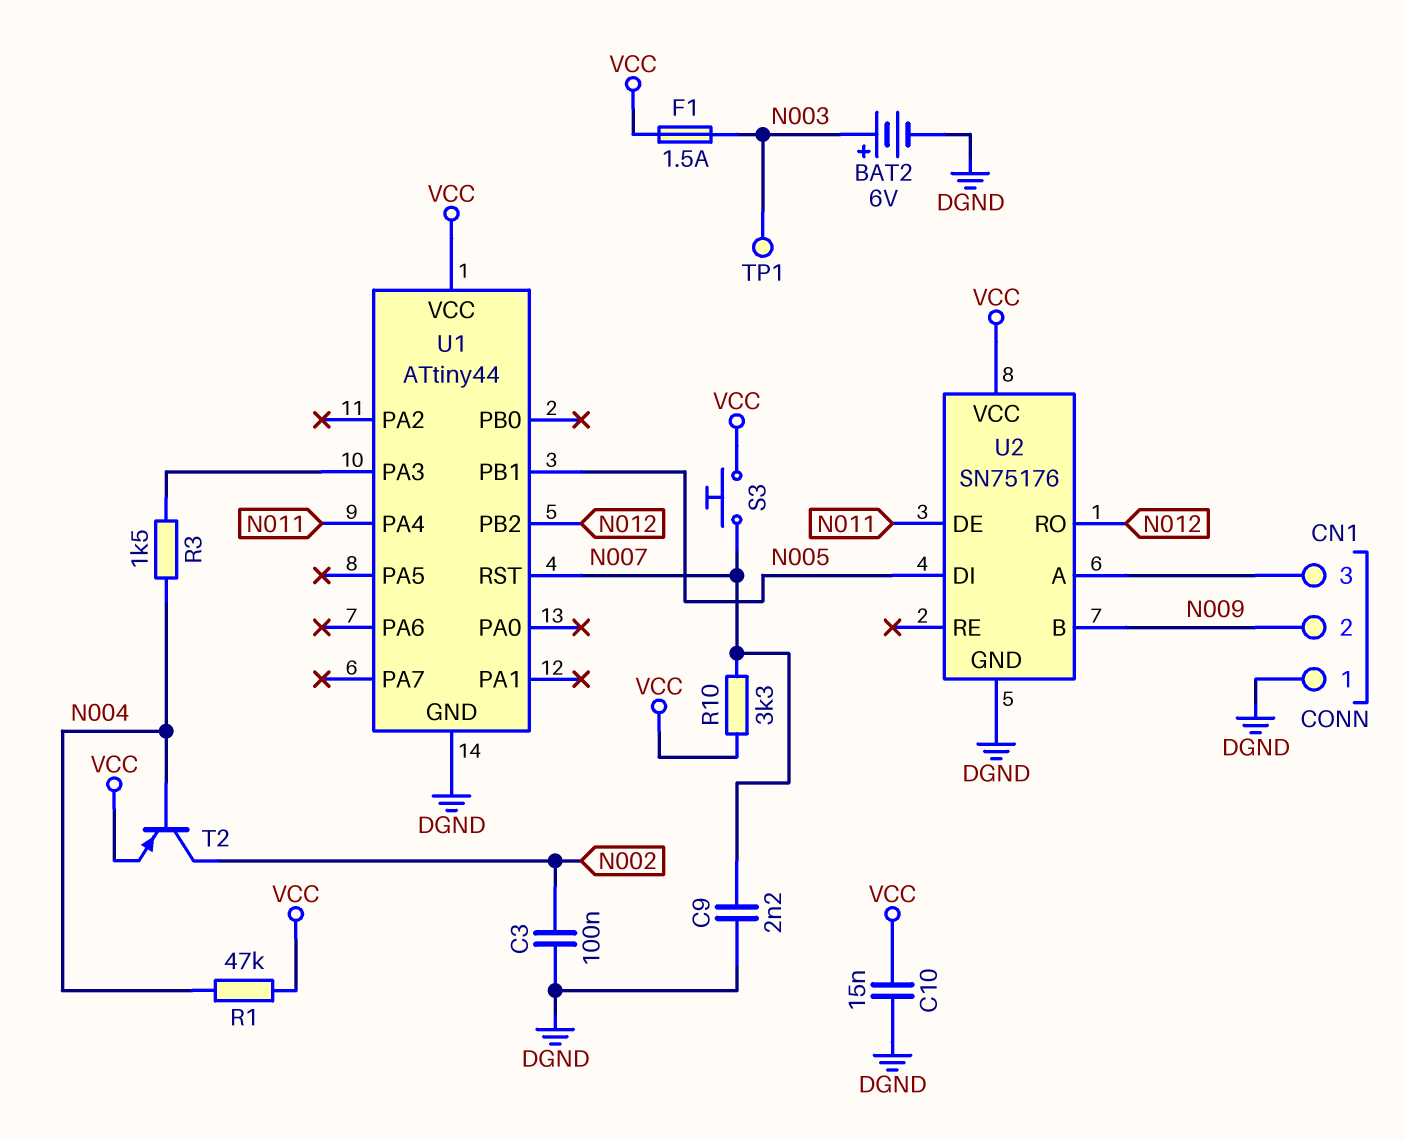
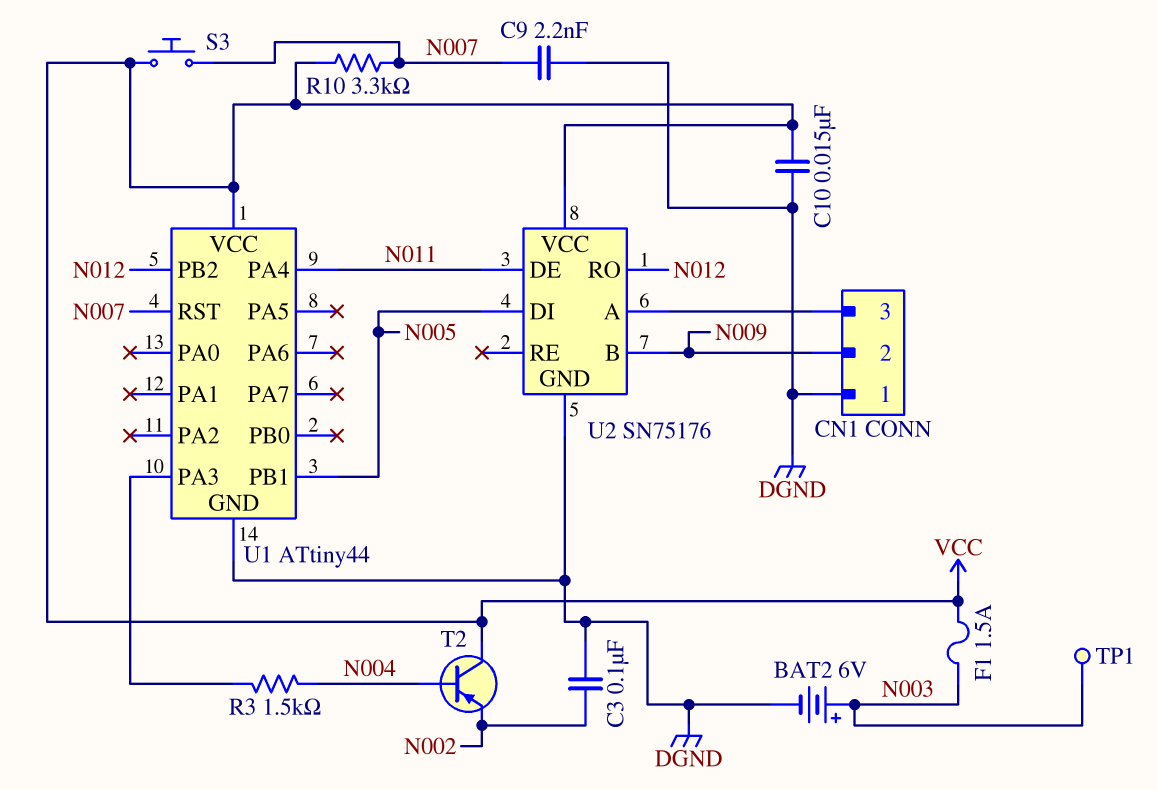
R1: 47k (N004, VCC) -> none
T2: PNP (B N004, C N002, E VCC) -> PNP (B N004, C VCC, E N002)

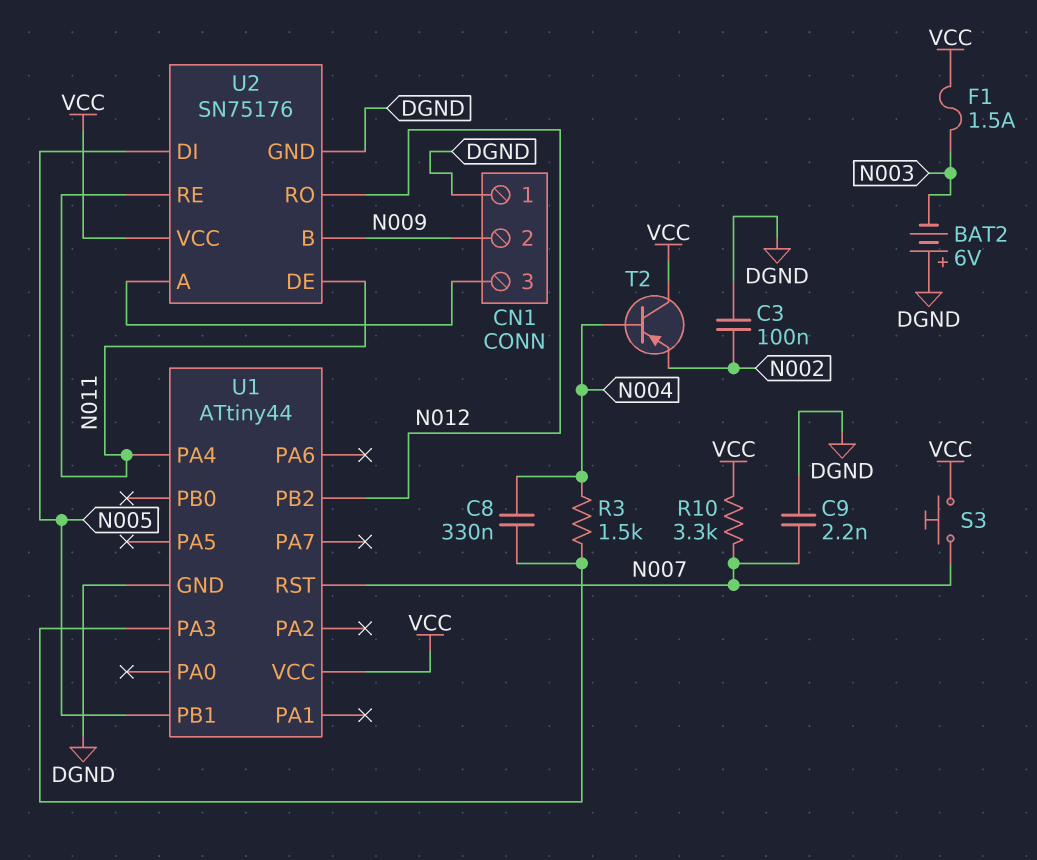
BAT2: 6V (plus N003, minus DGND) -> 6V (plus DGND, minus N003)
C8: none -> 330nF (N004, U1/PA3)
C10: 15nF (DGND, VCC) -> none
TP1: test point (N003) -> none
U2 pin RE: none -> N011

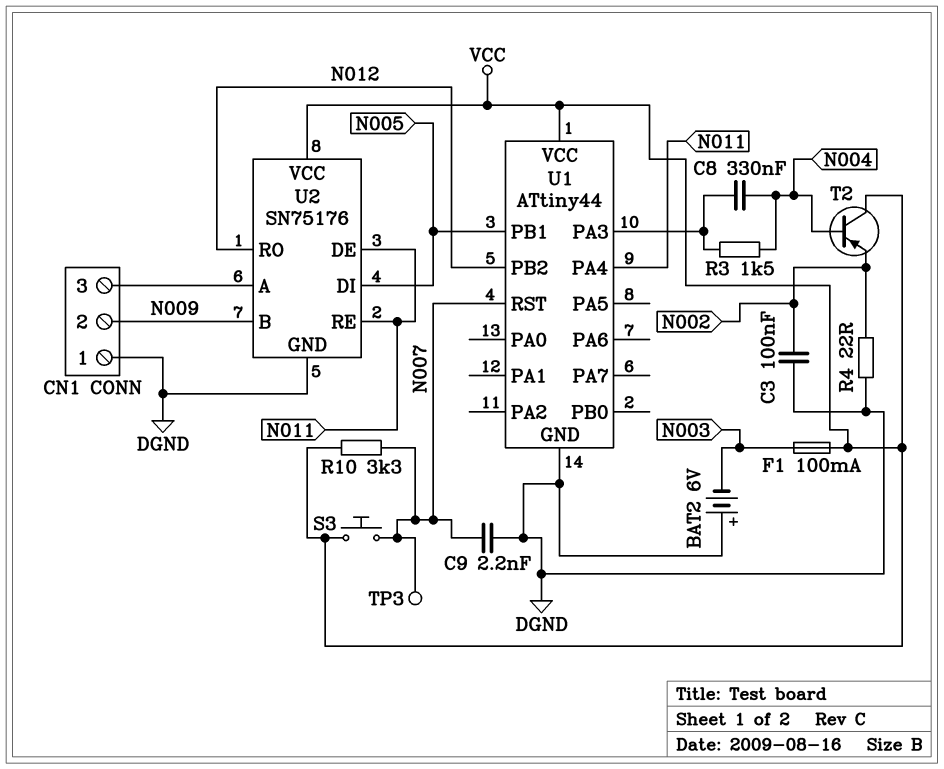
F1: 1.5A (N003, VCC) -> 100mA (N003, VCC)
R4: none -> 22 (DGND, N002)
TP3: none -> test point (N007)

